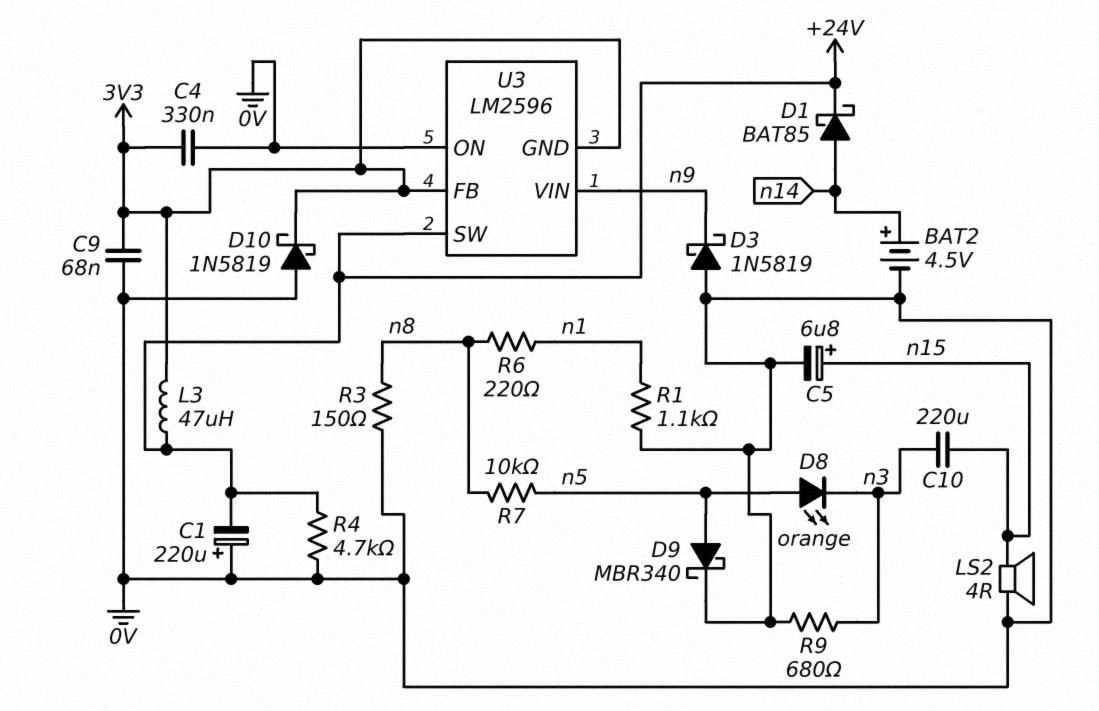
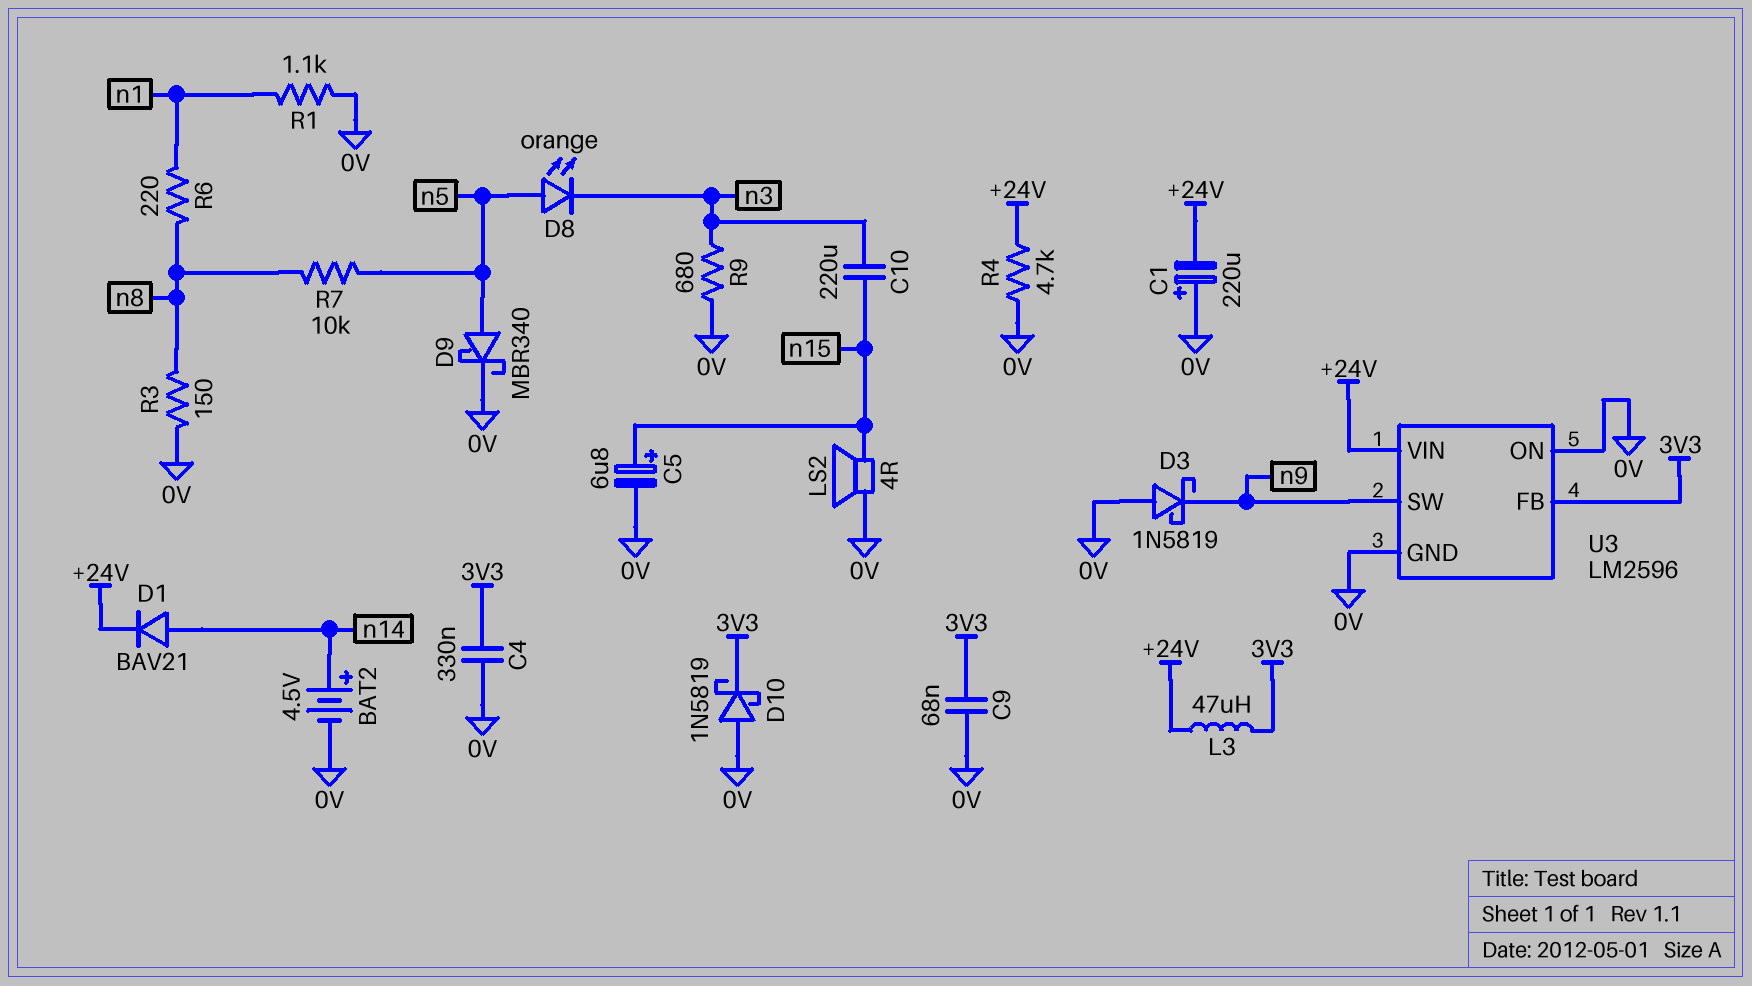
D1: schottky BAT85 (A n14, K +24V) -> diode BAV21 (A n14, K +24V)
U3 pin GND: 3V3 -> 0V
U3 pin SW: +24V -> n9
U3 pin VIN: n9 -> +24V

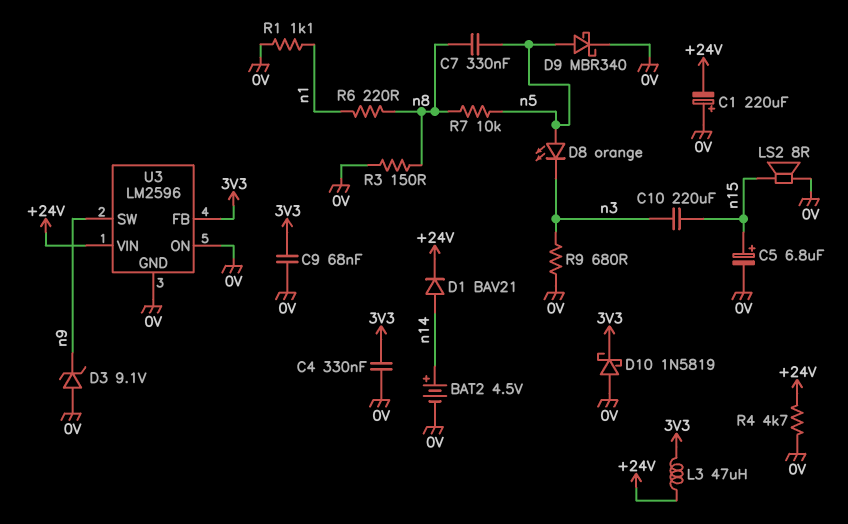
C7: none -> 330nF (n5, n8)
D3: schottky 1N5819 (A 0V, K n9) -> zener 9.1V (A 0V, K n9)
LS2: speaker 4R (0V, n15) -> speaker 8R (0V, n15)

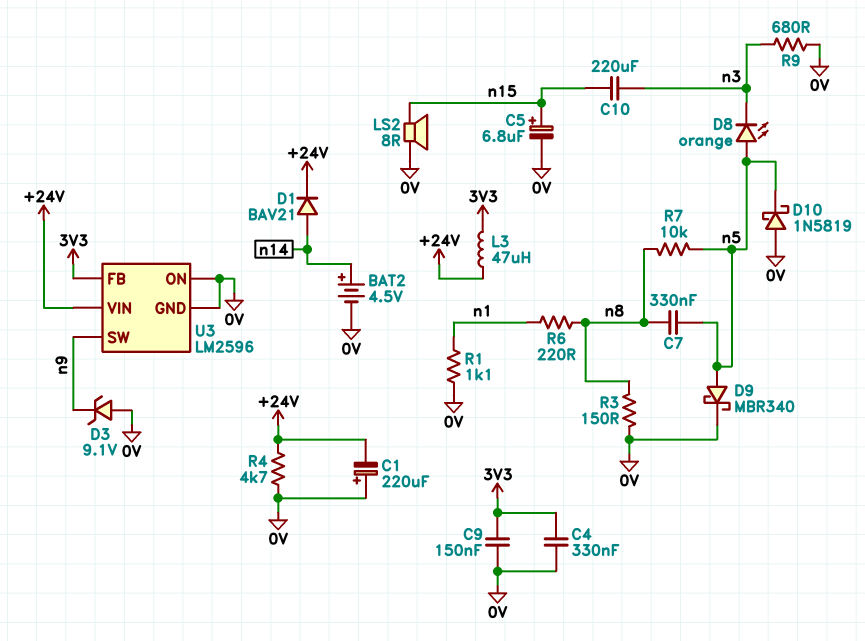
C9: 68nF (0V, 3V3) -> 150nF (0V, 3V3)
D10: schottky 1N5819 (A 0V, K 3V3) -> schottky 1N5819 (A 0V, K n5)

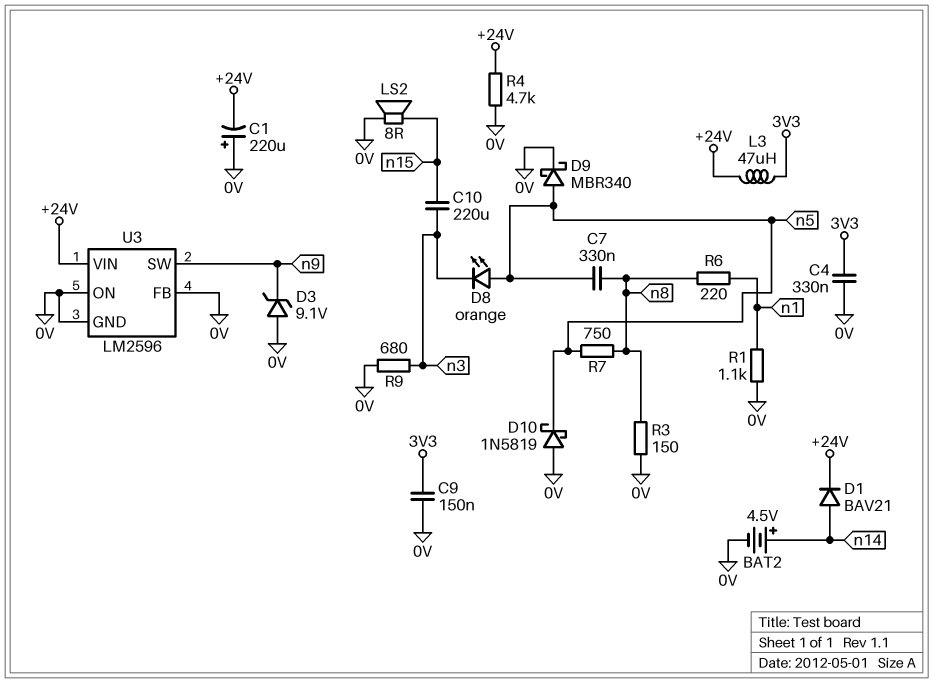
C5: 6.8uF (plus n15, minus 0V) -> none
R7: 10k (n5, n8) -> 750 (n5, n8)
U3 pin FB: 3V3 -> 0V

